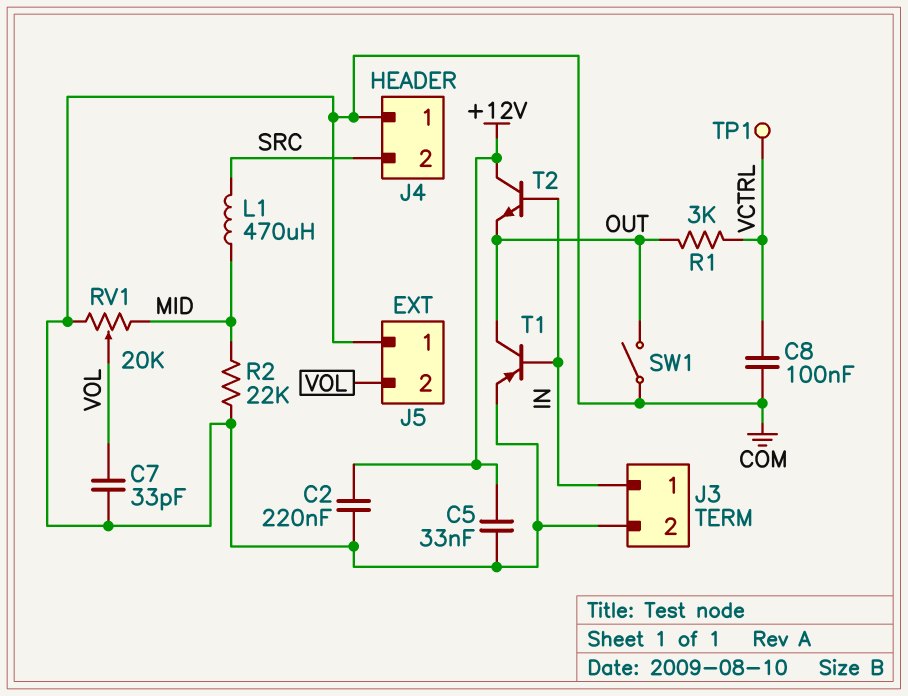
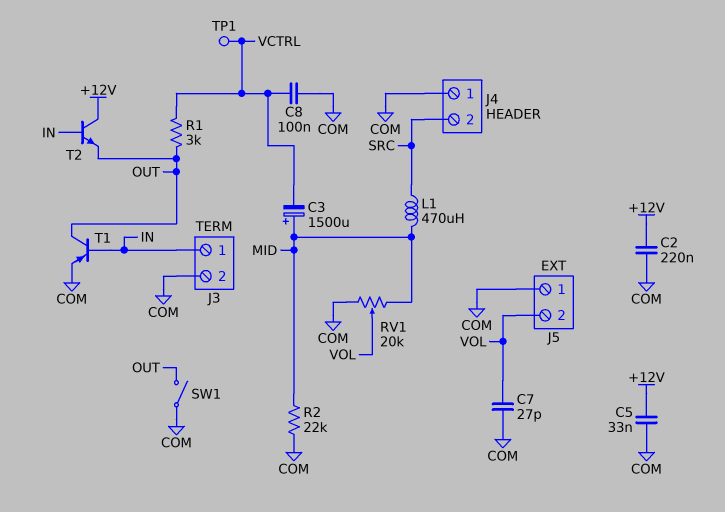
C3: none -> 1500uF (plus MID, minus VCTRL)
C7: 33pF (COM, VOL) -> 27pF (COM, VOL)

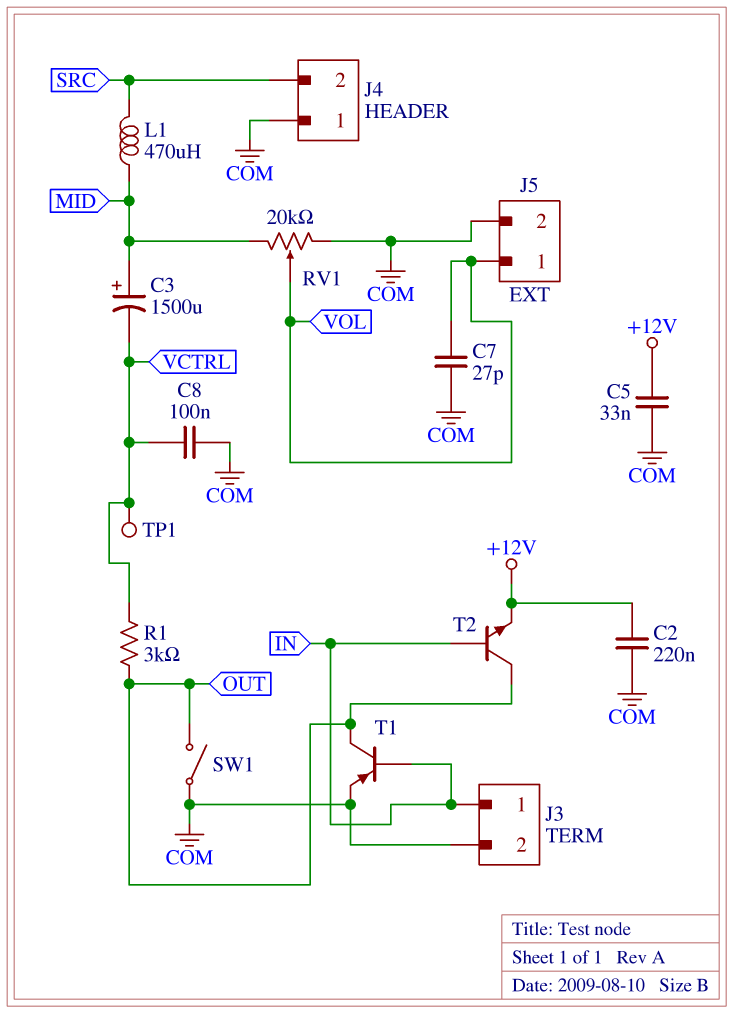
J5 pin 1: COM -> VOL
J5 pin 2: VOL -> COM
R2: 22k (COM, MID) -> none
T2: NPN (B IN, C +12V, E OUT) -> NPN (B IN, C OUT, E +12V)

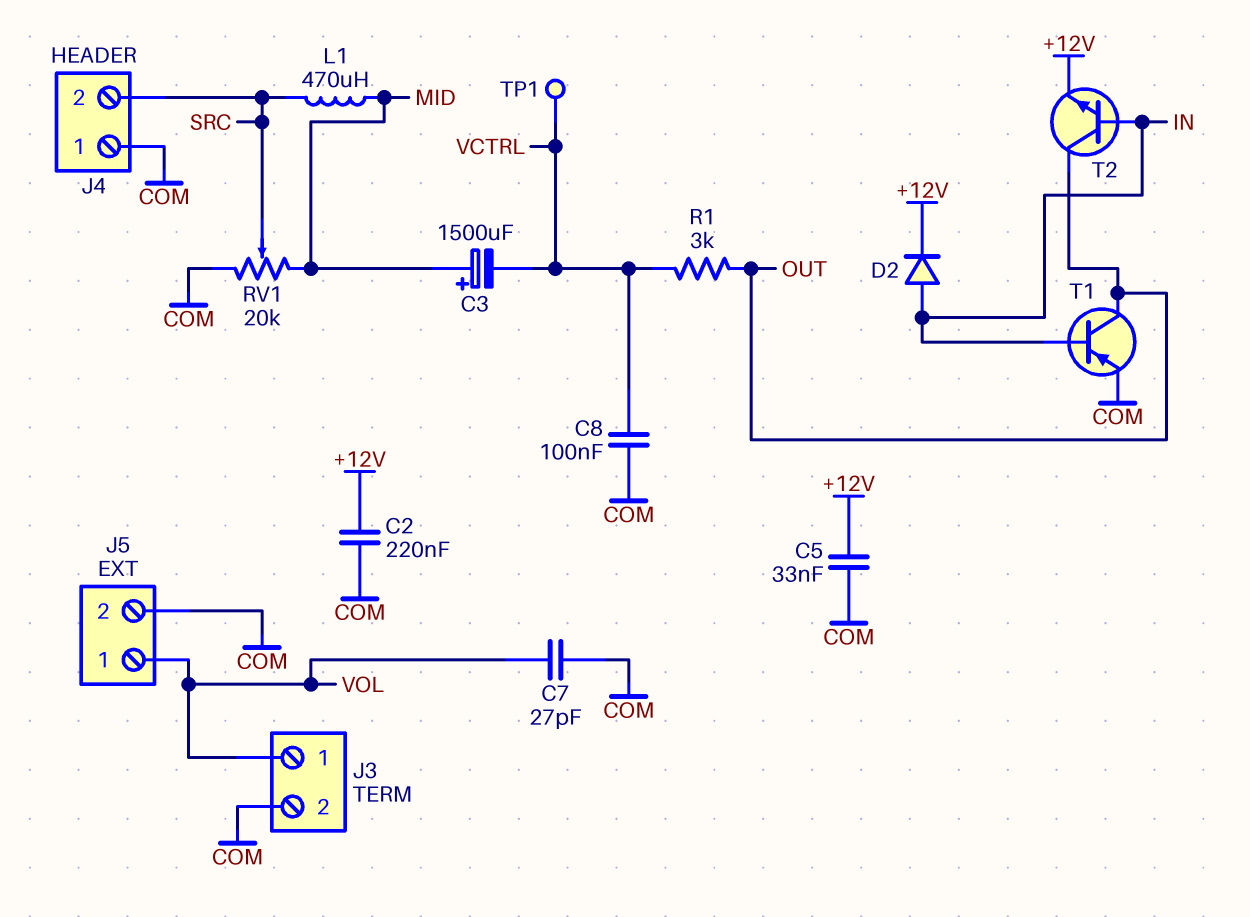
D2: none -> diode (A IN, K +12V)
J3 pin 1: IN -> VOL
RV1: 20k (COM, MID, wiper VOL) -> 20k (COM, MID, wiper SRC)
SW1: switch (COM, OUT) -> none

